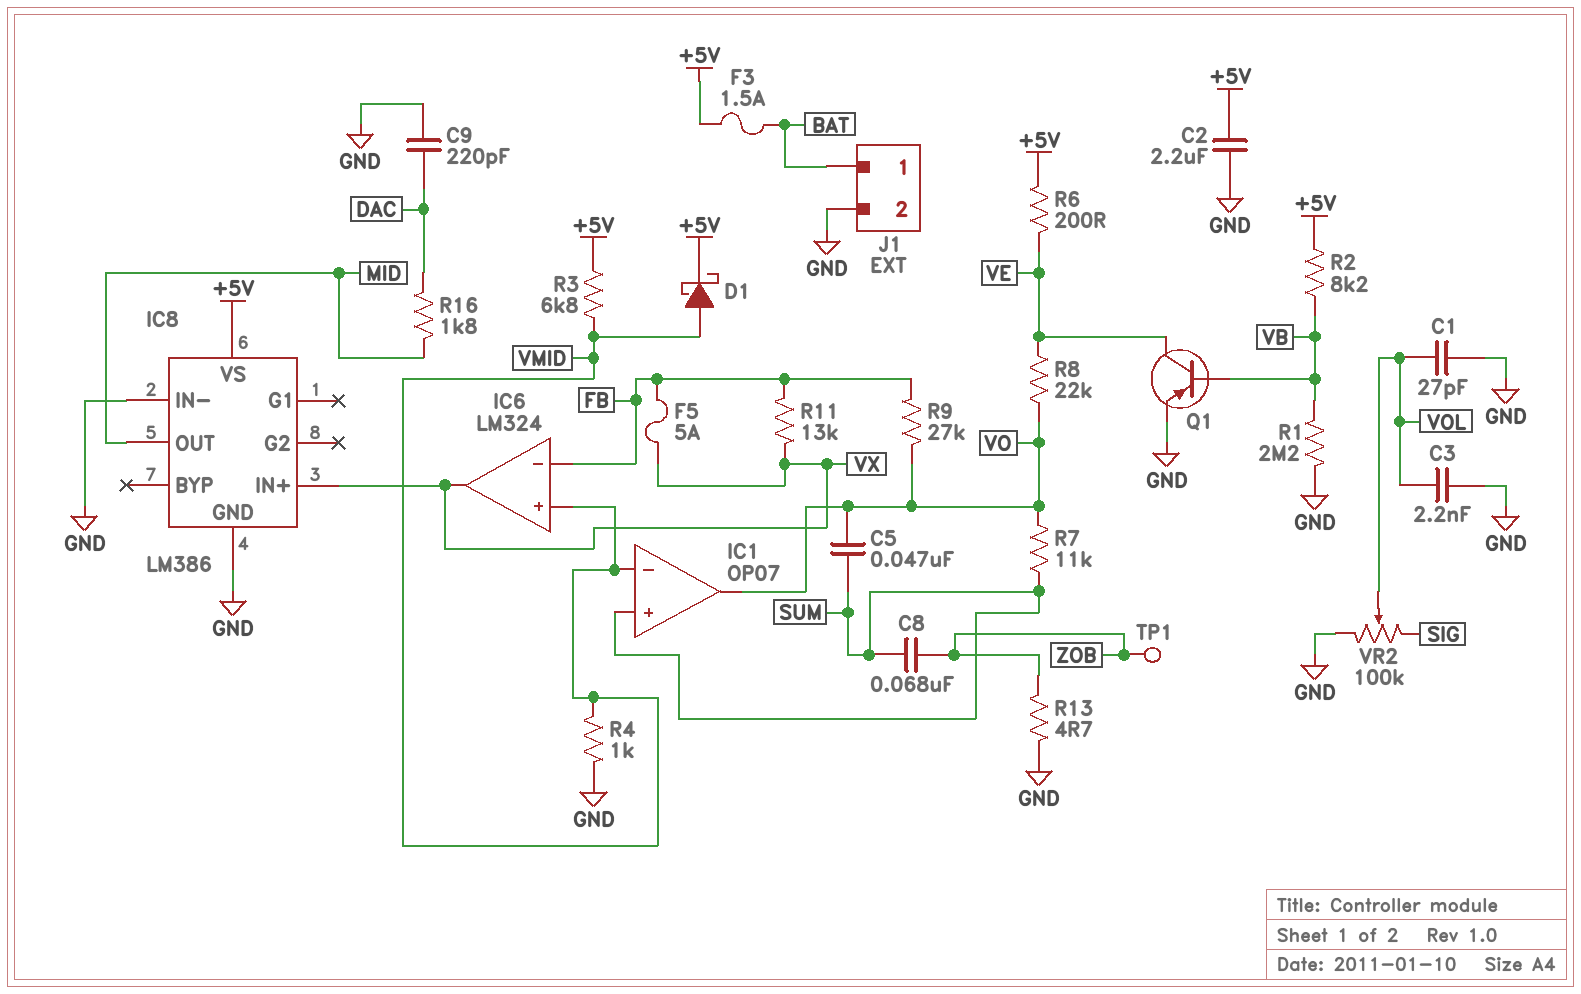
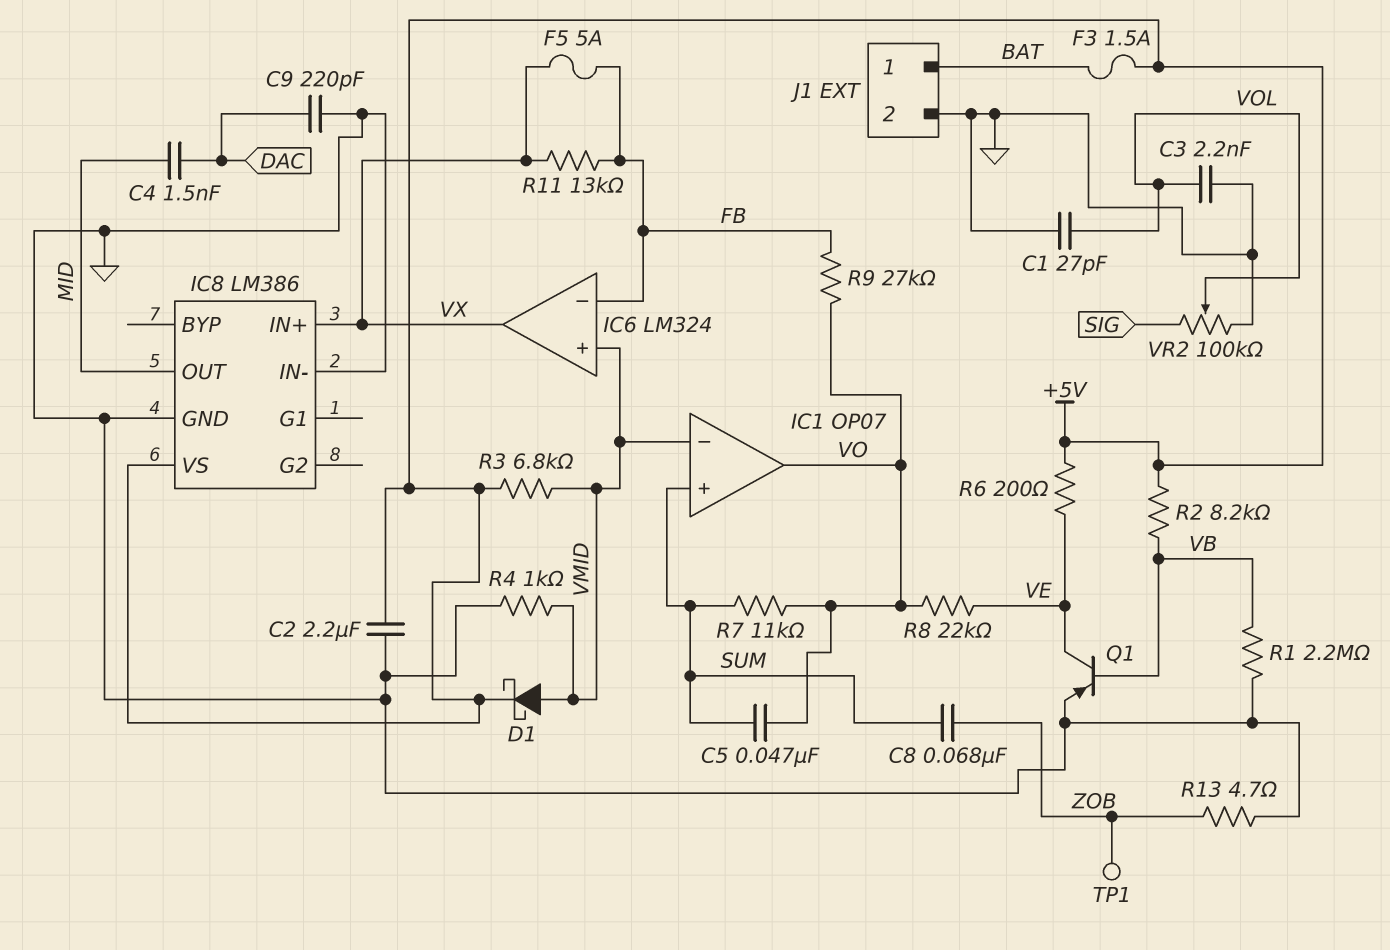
C4: none -> 1.5nF (DAC, MID)
R16: 1.8k (DAC, MID) -> none

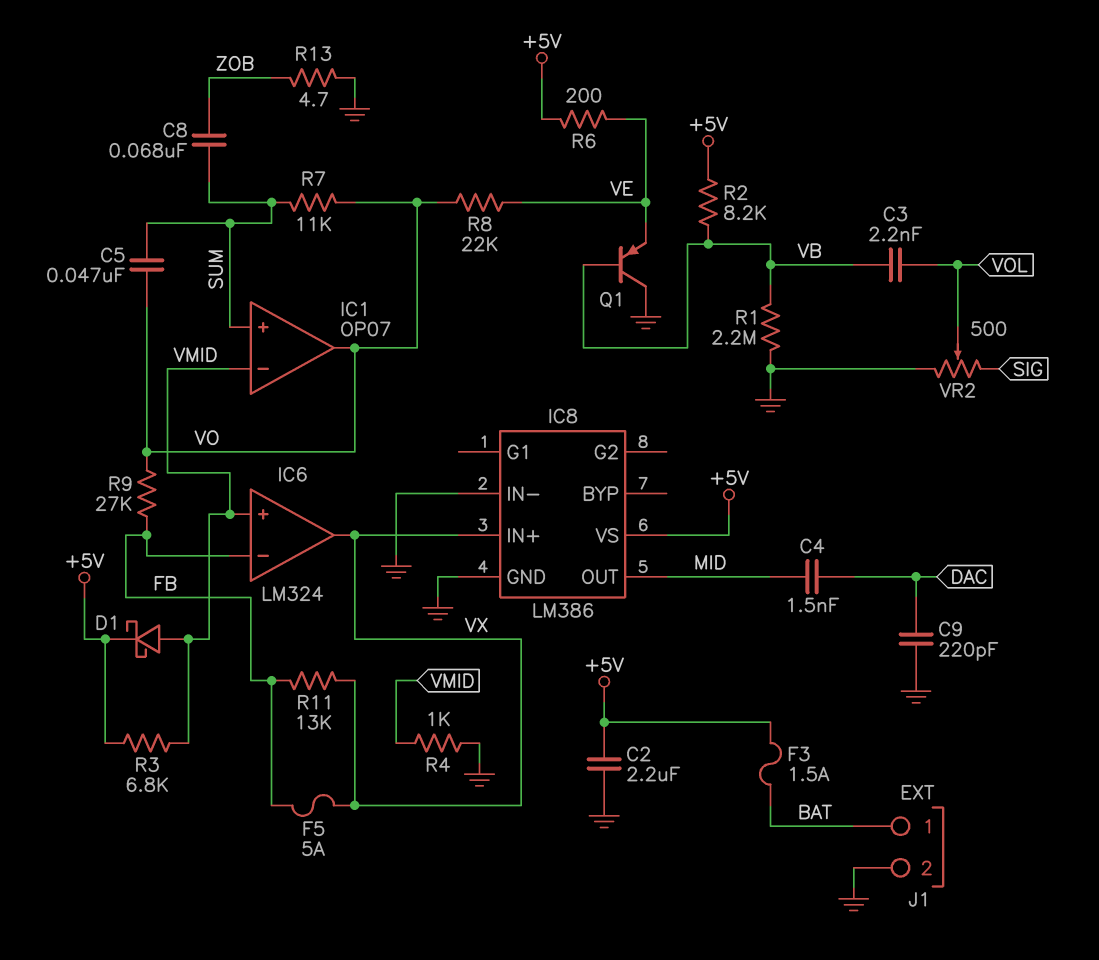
C1: 27pF (GND, VOL) -> none
C3: 2.2nF (GND, VOL) -> 2.2nF (VB, VOL)
Q1: PNP (B VB, C VE, E GND) -> PNP (B VB, C GND, E VE)
TP1: test point (ZOB) -> none
VR2: 100k (GND, SIG, wiper VOL) -> 500 (GND, SIG, wiper VOL)

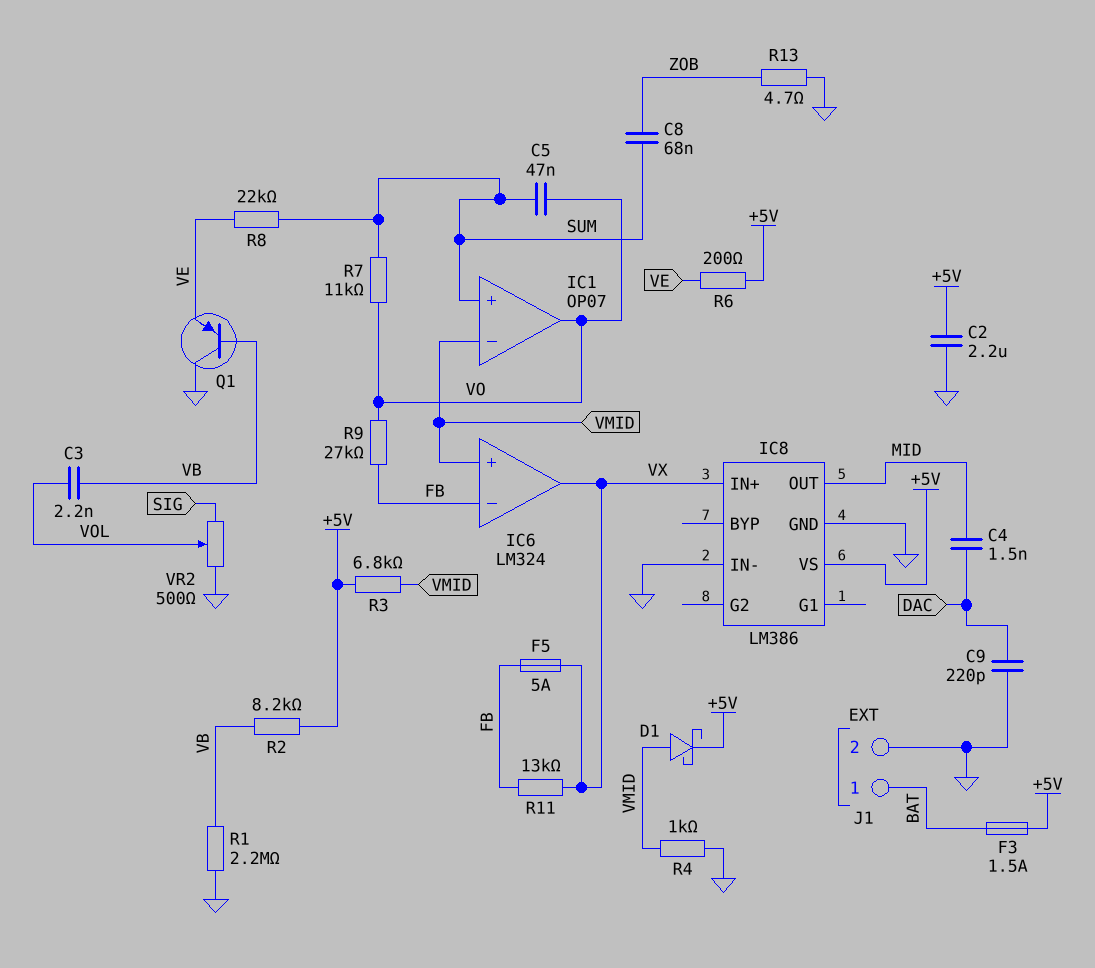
R8: 22k (VE, VO) -> 22k (SUM, VE)

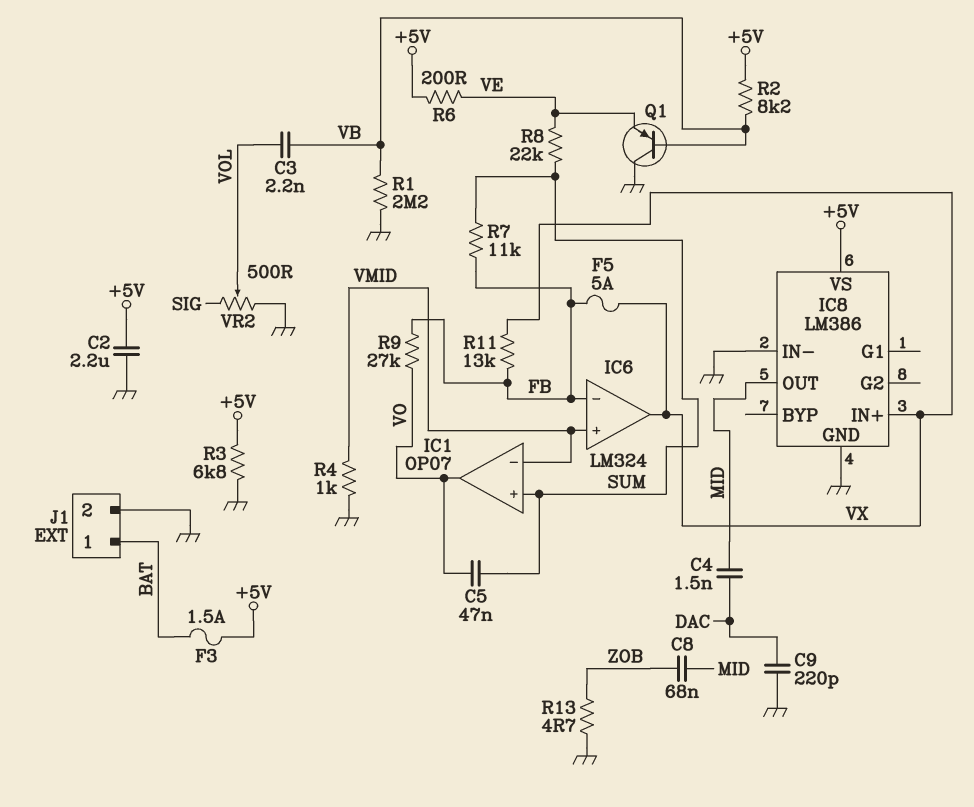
C8: 68nF (SUM, ZOB) -> 68nF (MID, ZOB)
D1: schottky (A VMID, K +5V) -> none
R3: 6.8k (+5V, VMID) -> 6.8k (+5V, GND)
R7: 11k (SUM, VO) -> 11k (FB, SUM)

